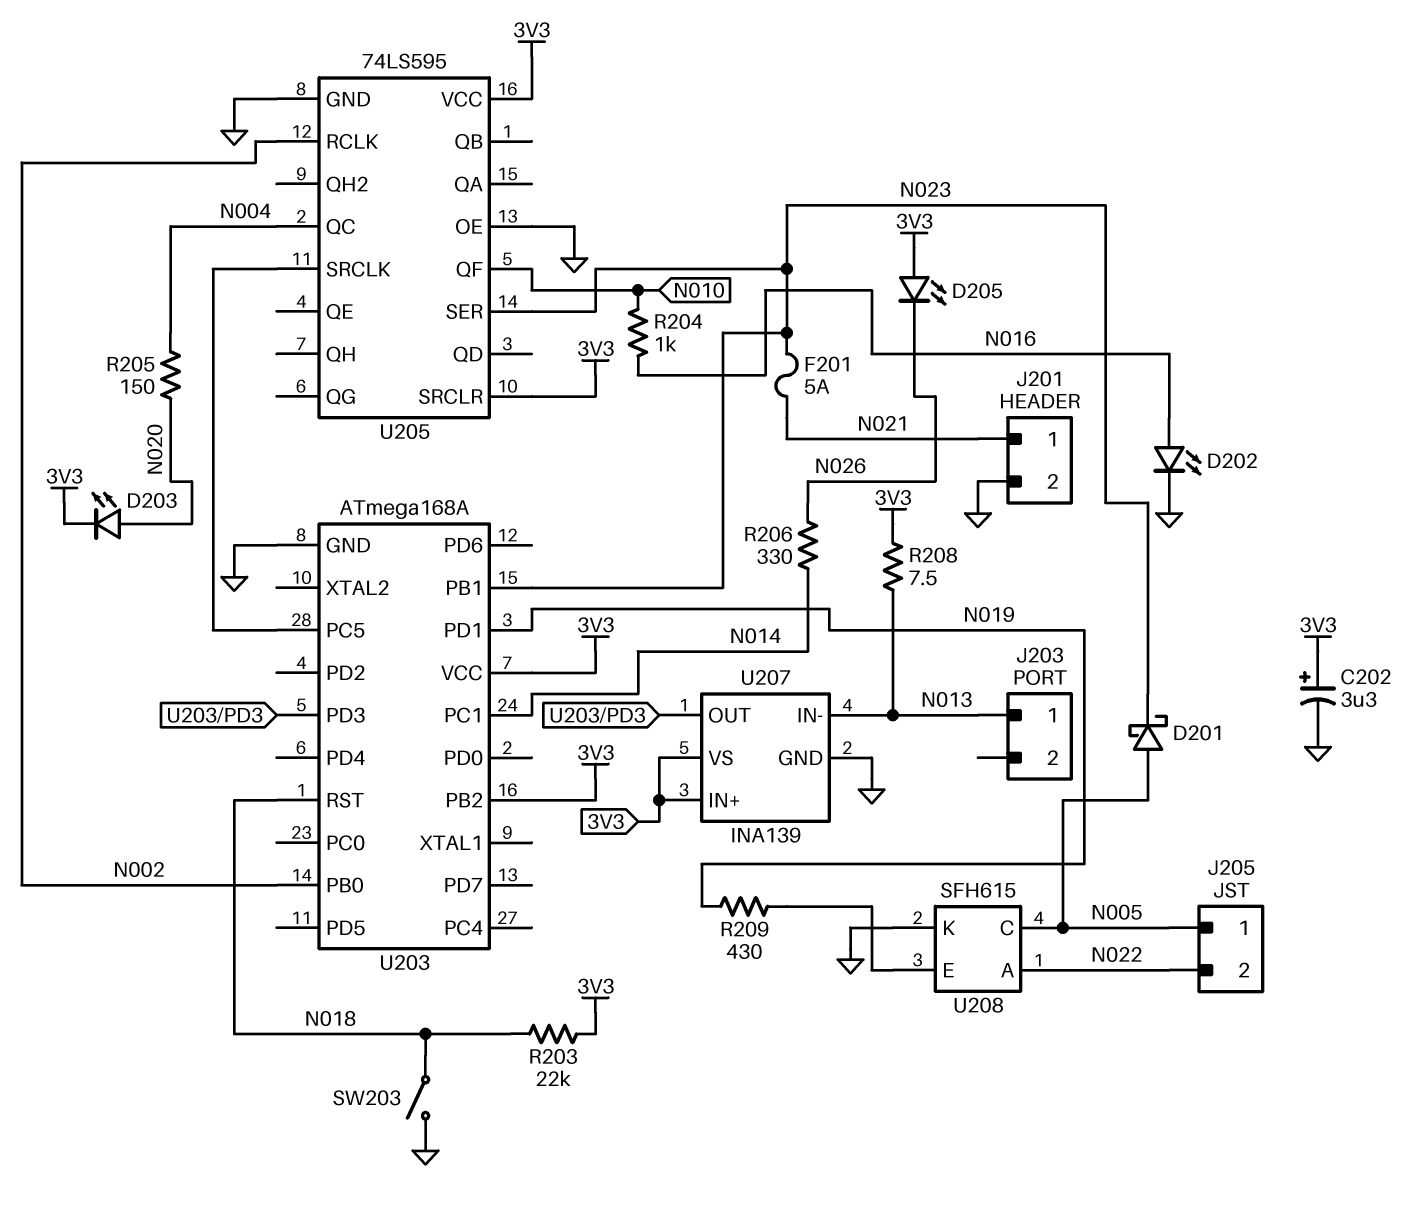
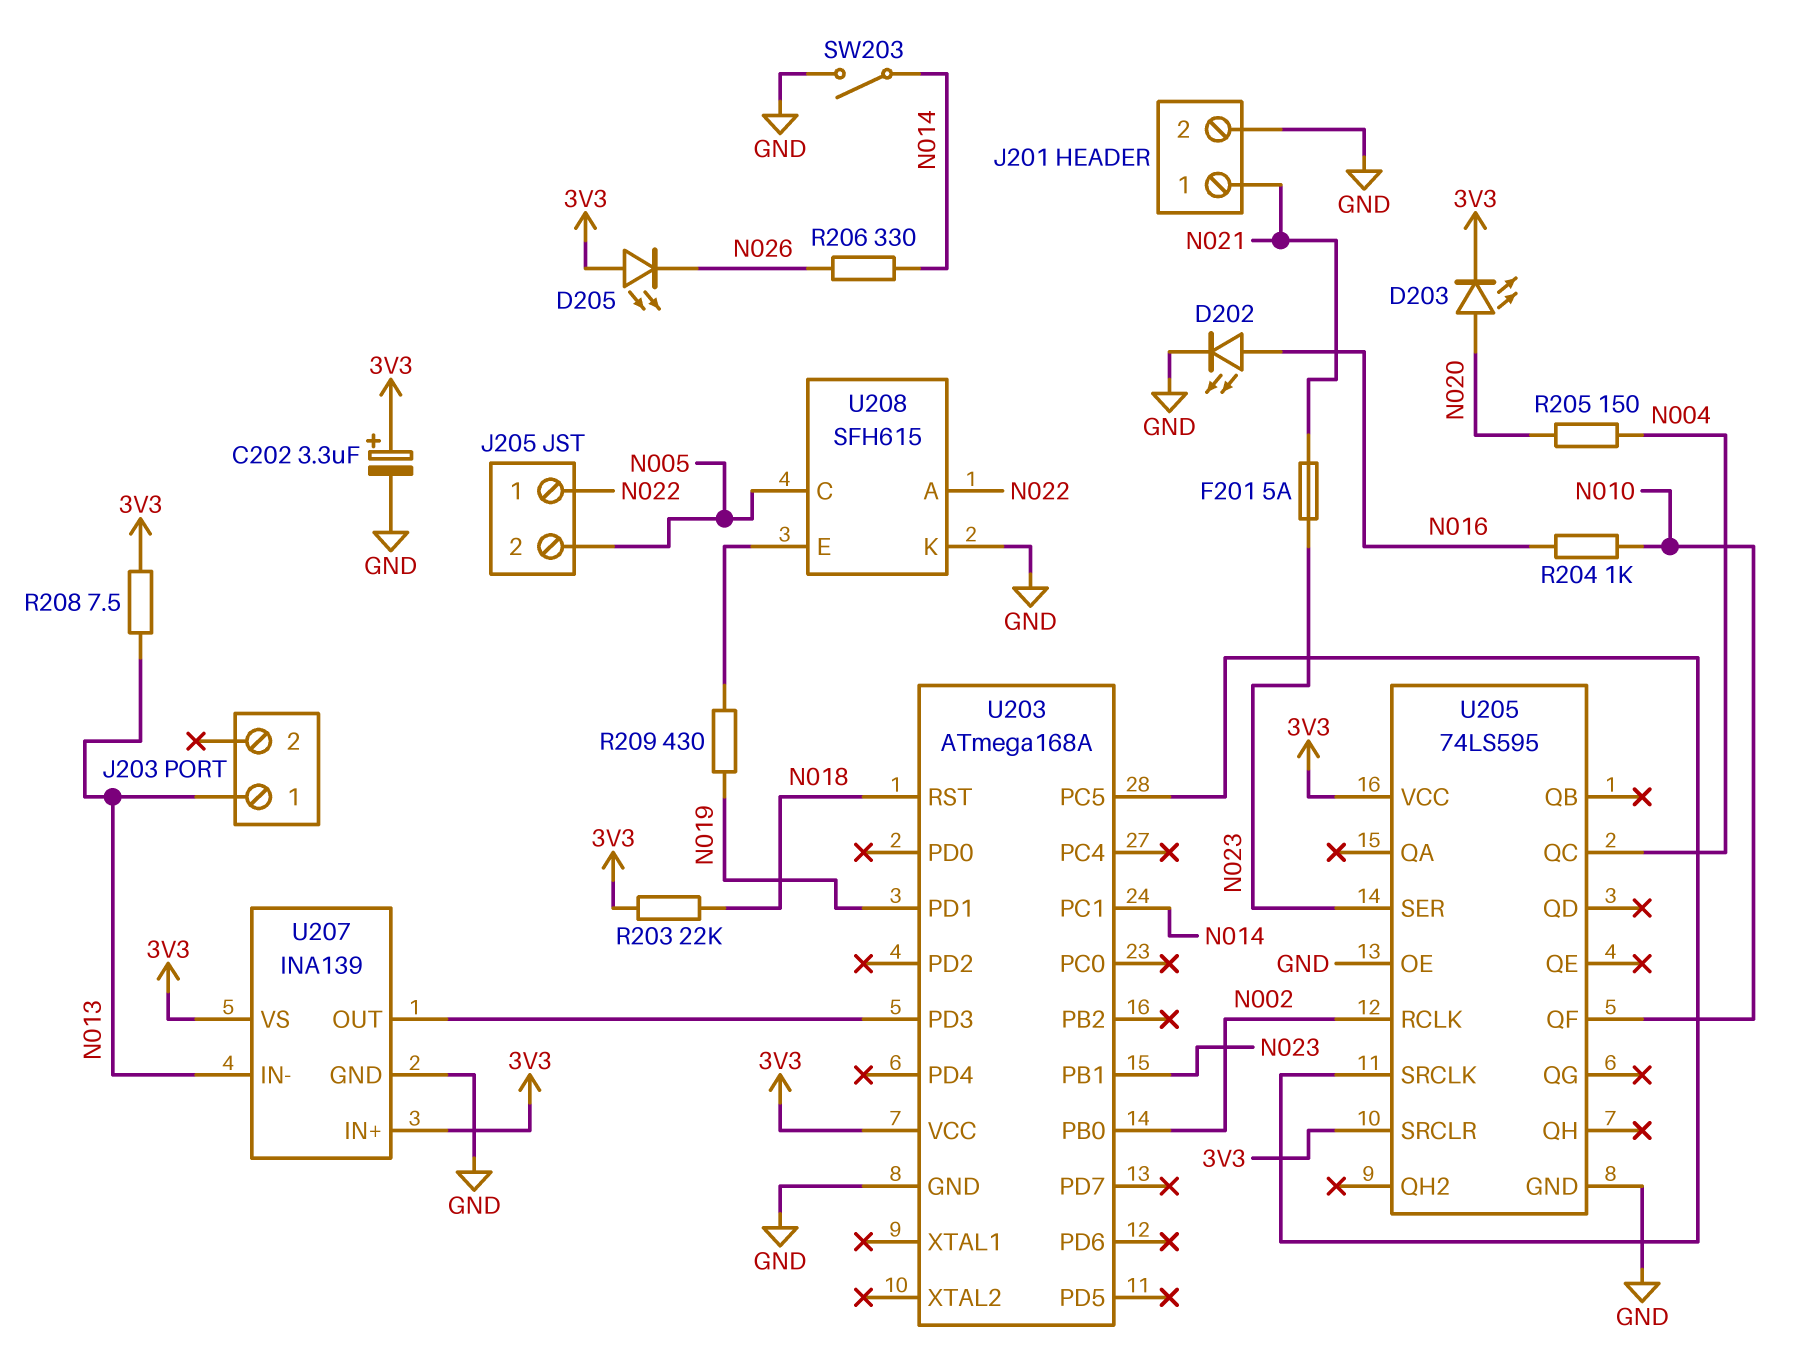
D201: schottky (A N005, K N023) -> none
J205 pin 1: N005 -> N022
J205 pin 2: N022 -> N005
SW203: switch (GND, N018) -> switch (GND, N014)
U203 pin PB2: 3V3 -> none

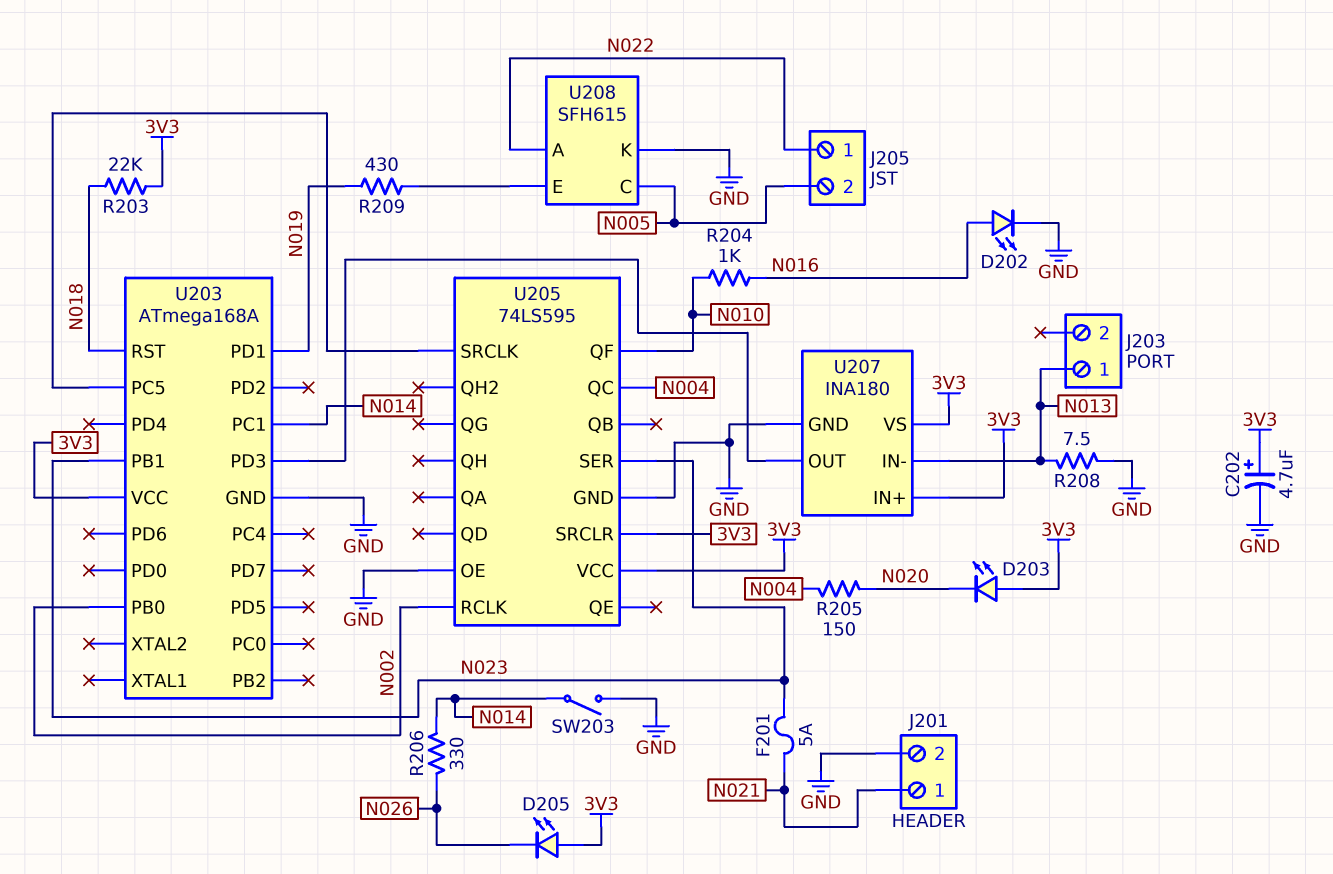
C202: 3.3uF (plus 3V3, minus GND) -> 4.7uF (plus 3V3, minus GND)
D203: LED (A N020, K 3V3) -> LED (A 3V3, K N020)
R208: 7.5 (3V3, N013) -> 7.5 (GND, N013)
U207: INA139 -> INA180

